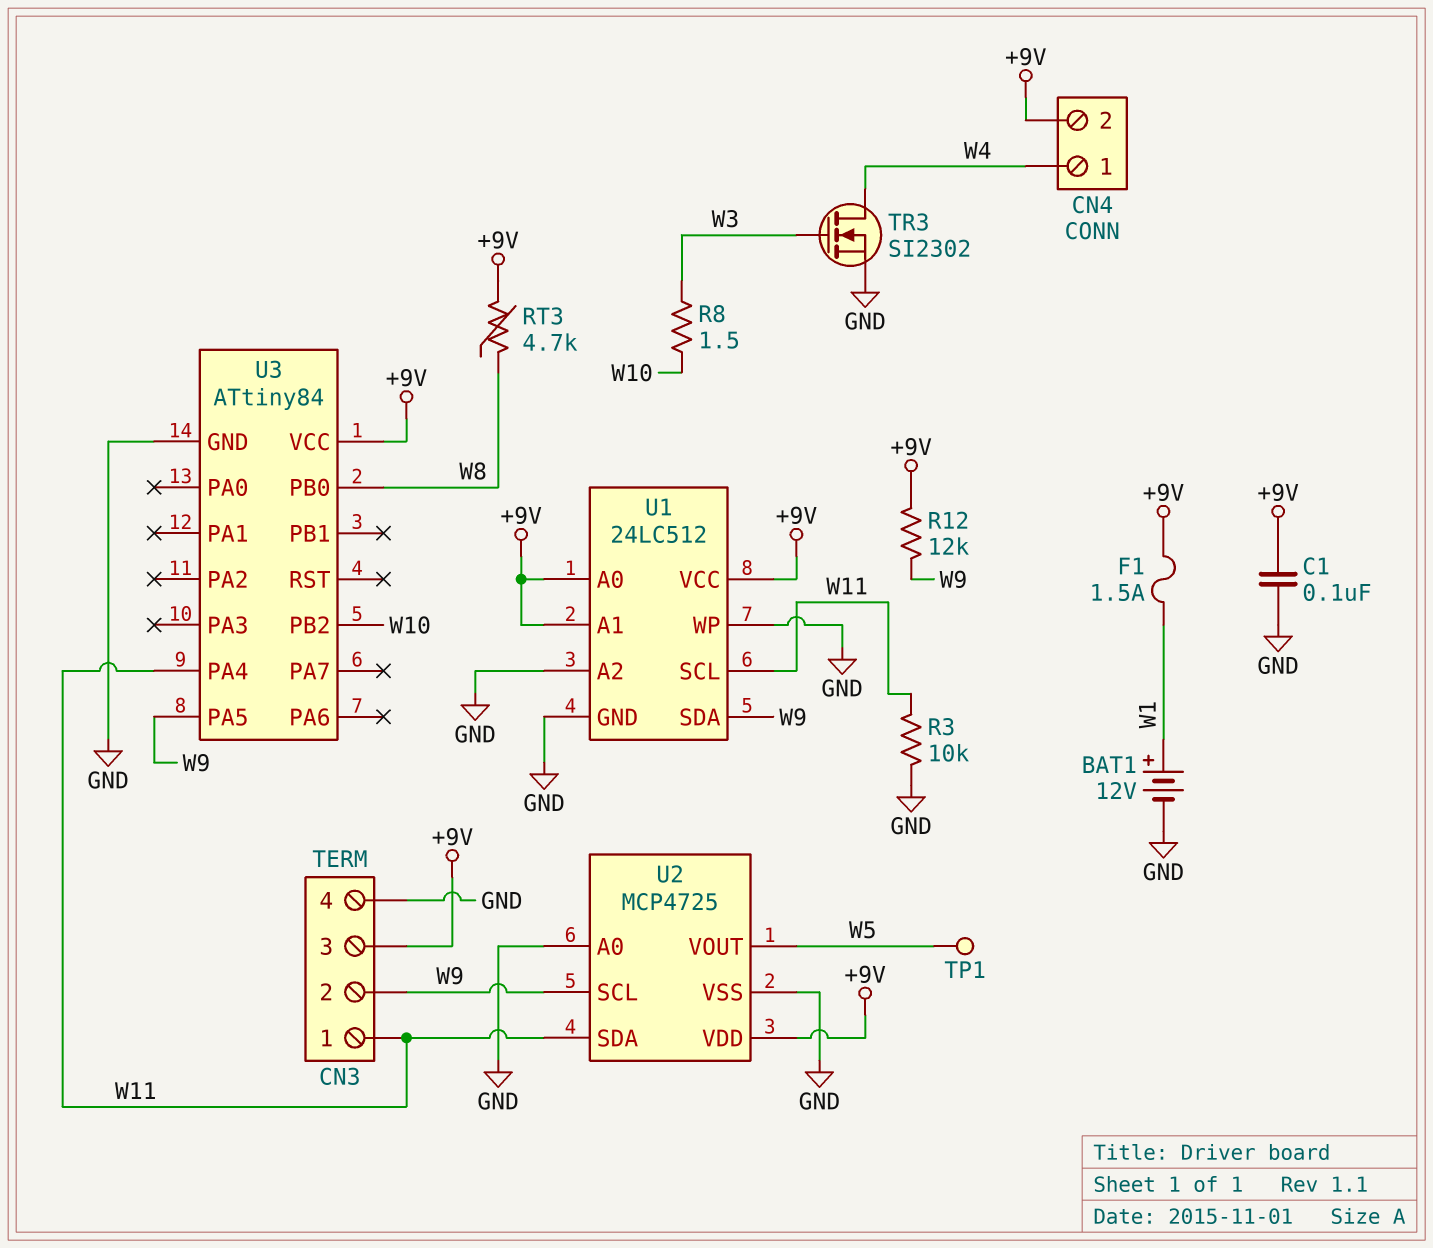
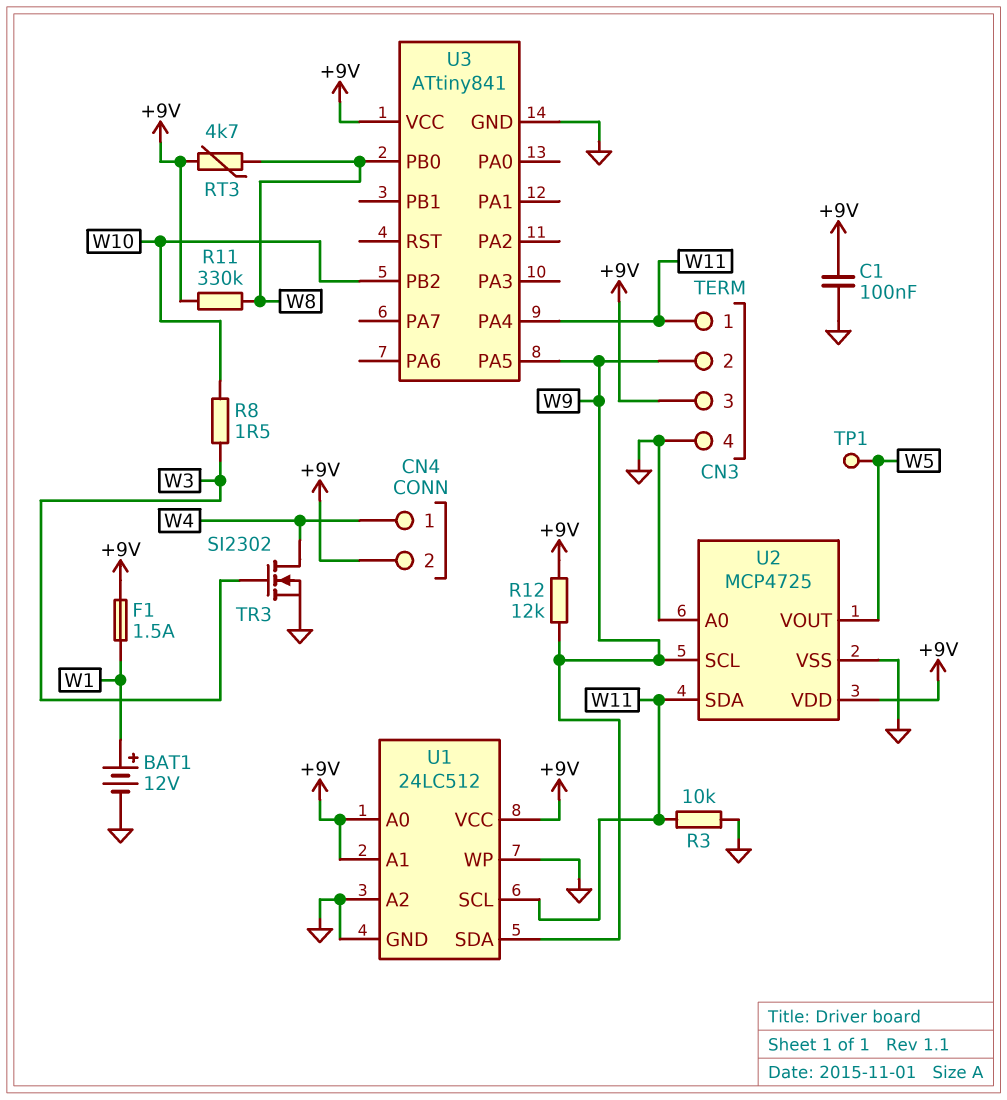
R11: none -> 330k (+9V, W8)
U3: ATtiny84 -> ATtiny841

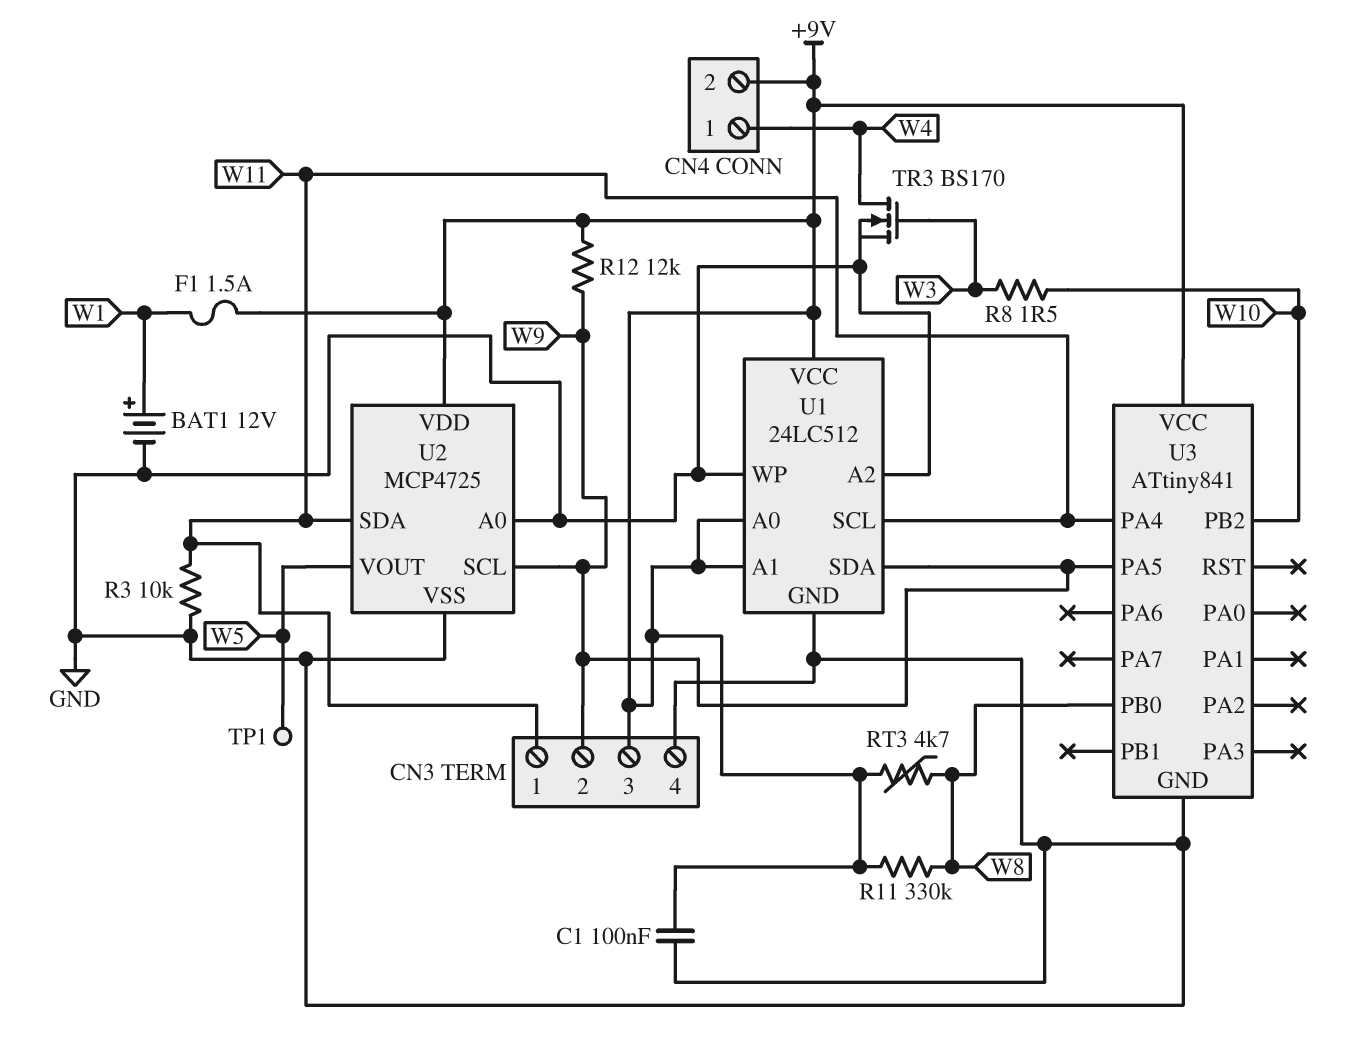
TR3: NMOS SI2302 (G W3, D W4, S GND) -> NMOS BS170 (G W3, D W4, S GND)

